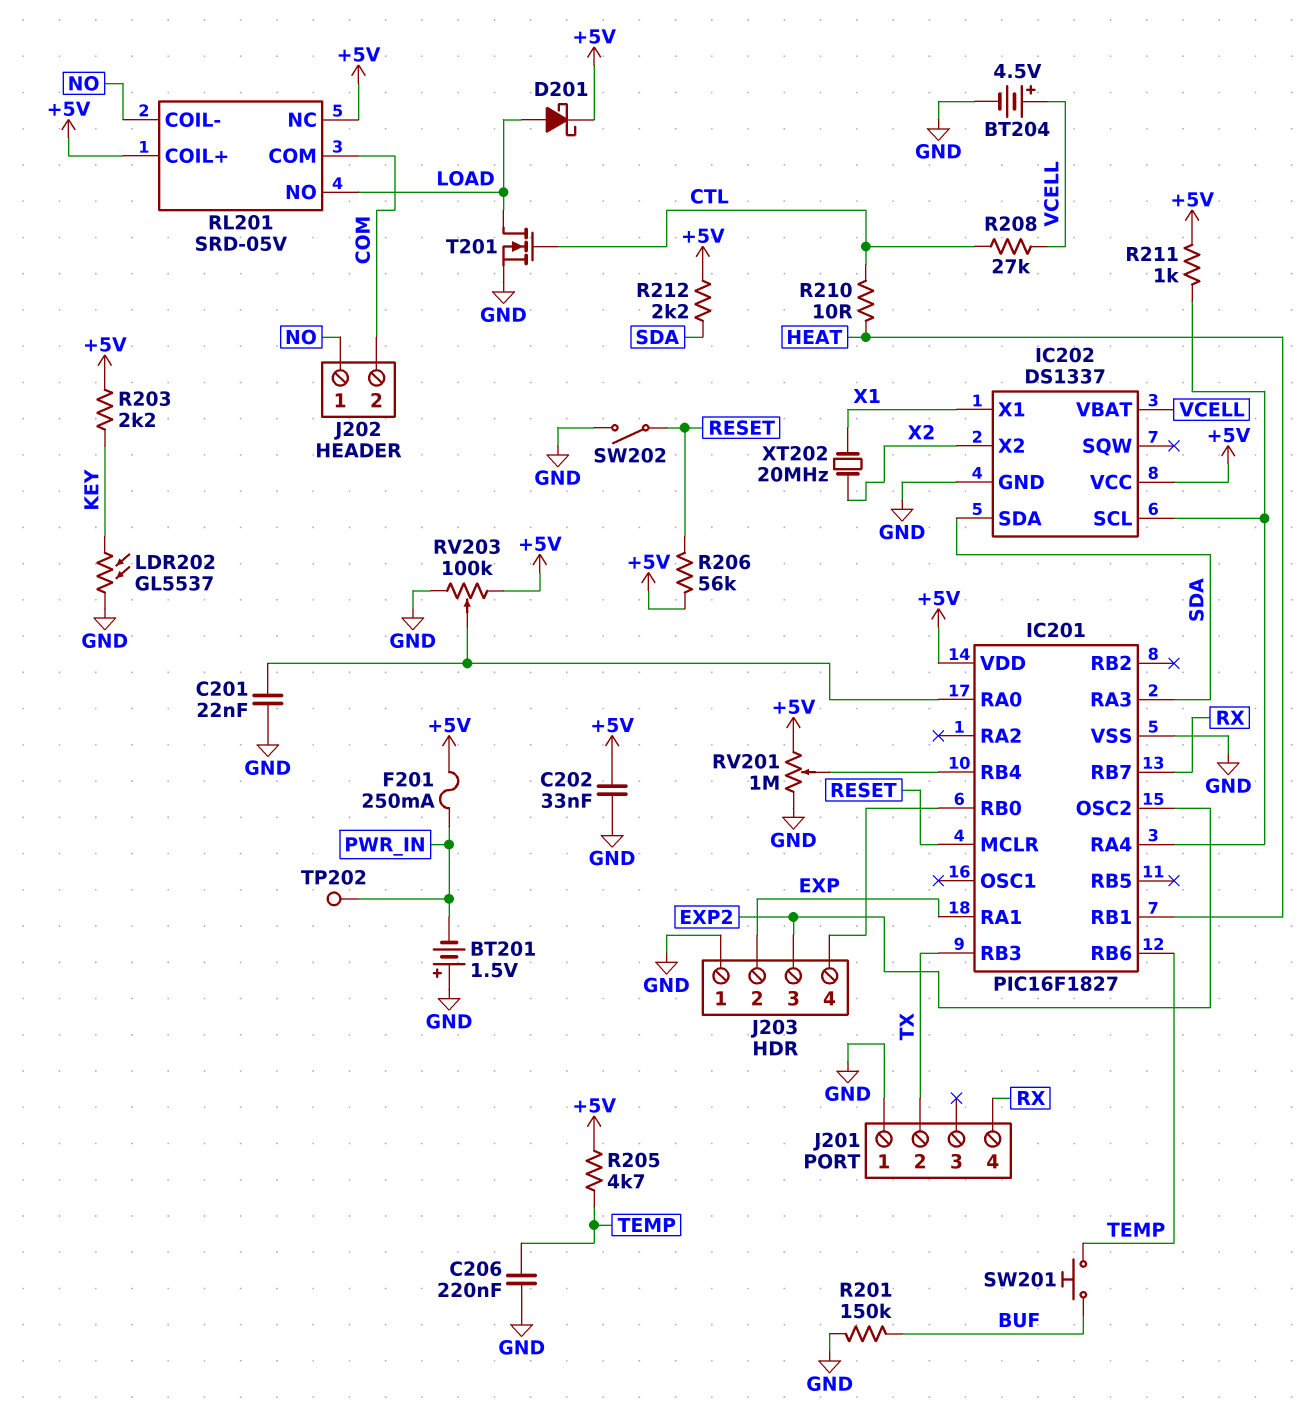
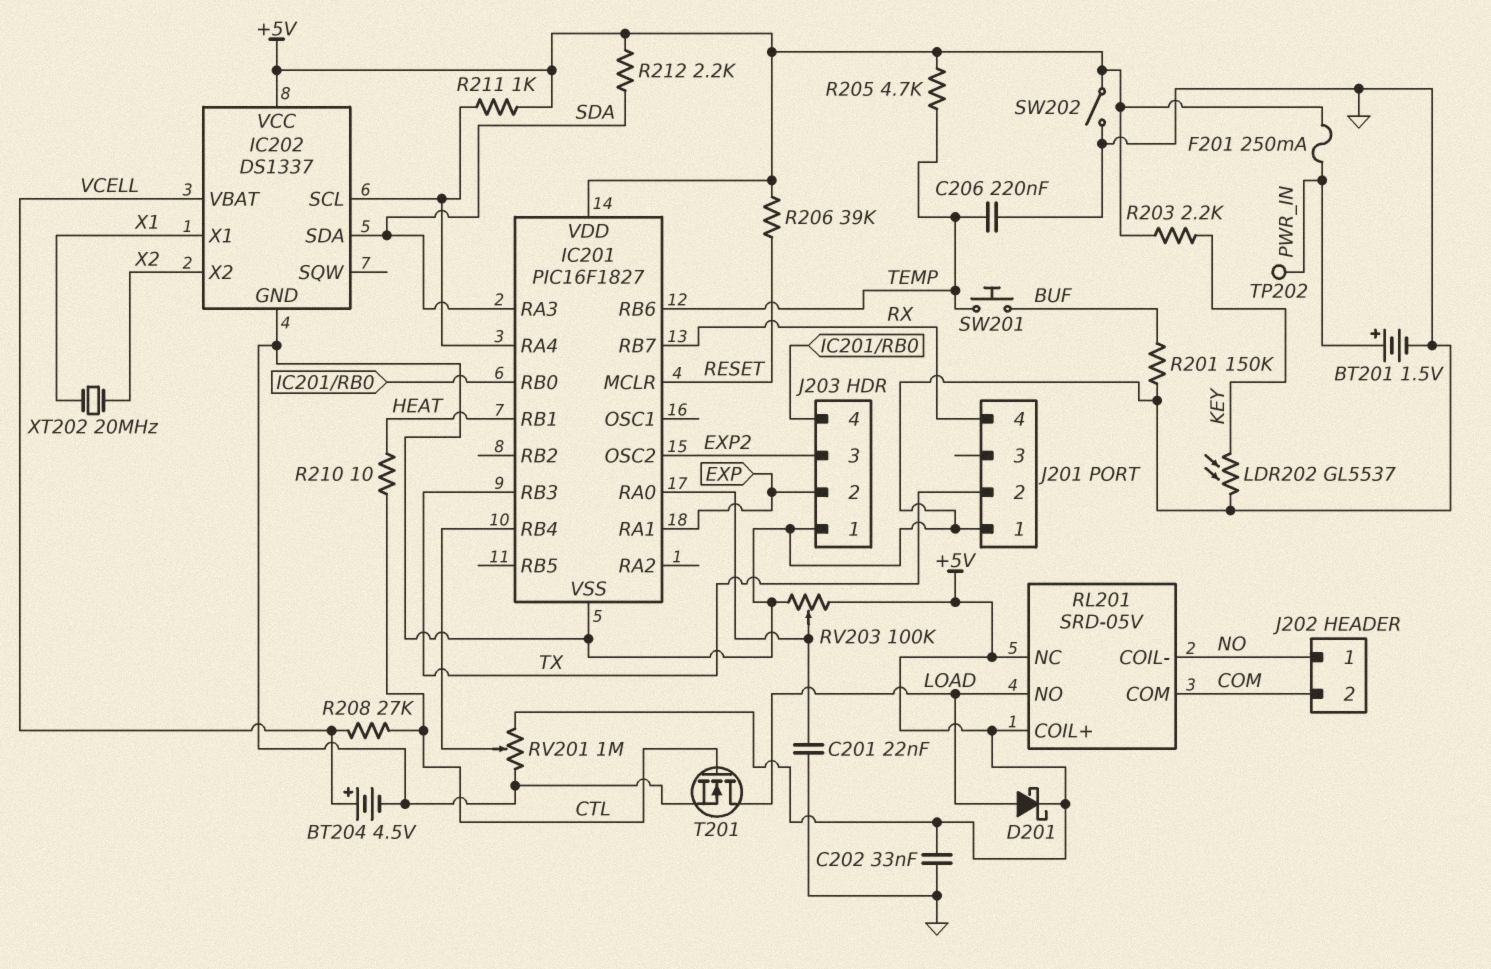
BT201: 1.5V (plus GND, minus PWR_IN) -> 1.5V (plus PWR_IN, minus GND)
R206: 56k (+5V, RESET) -> 39k (+5V, RESET)
SW202: switch (GND, RESET) -> switch (+5V, GND)

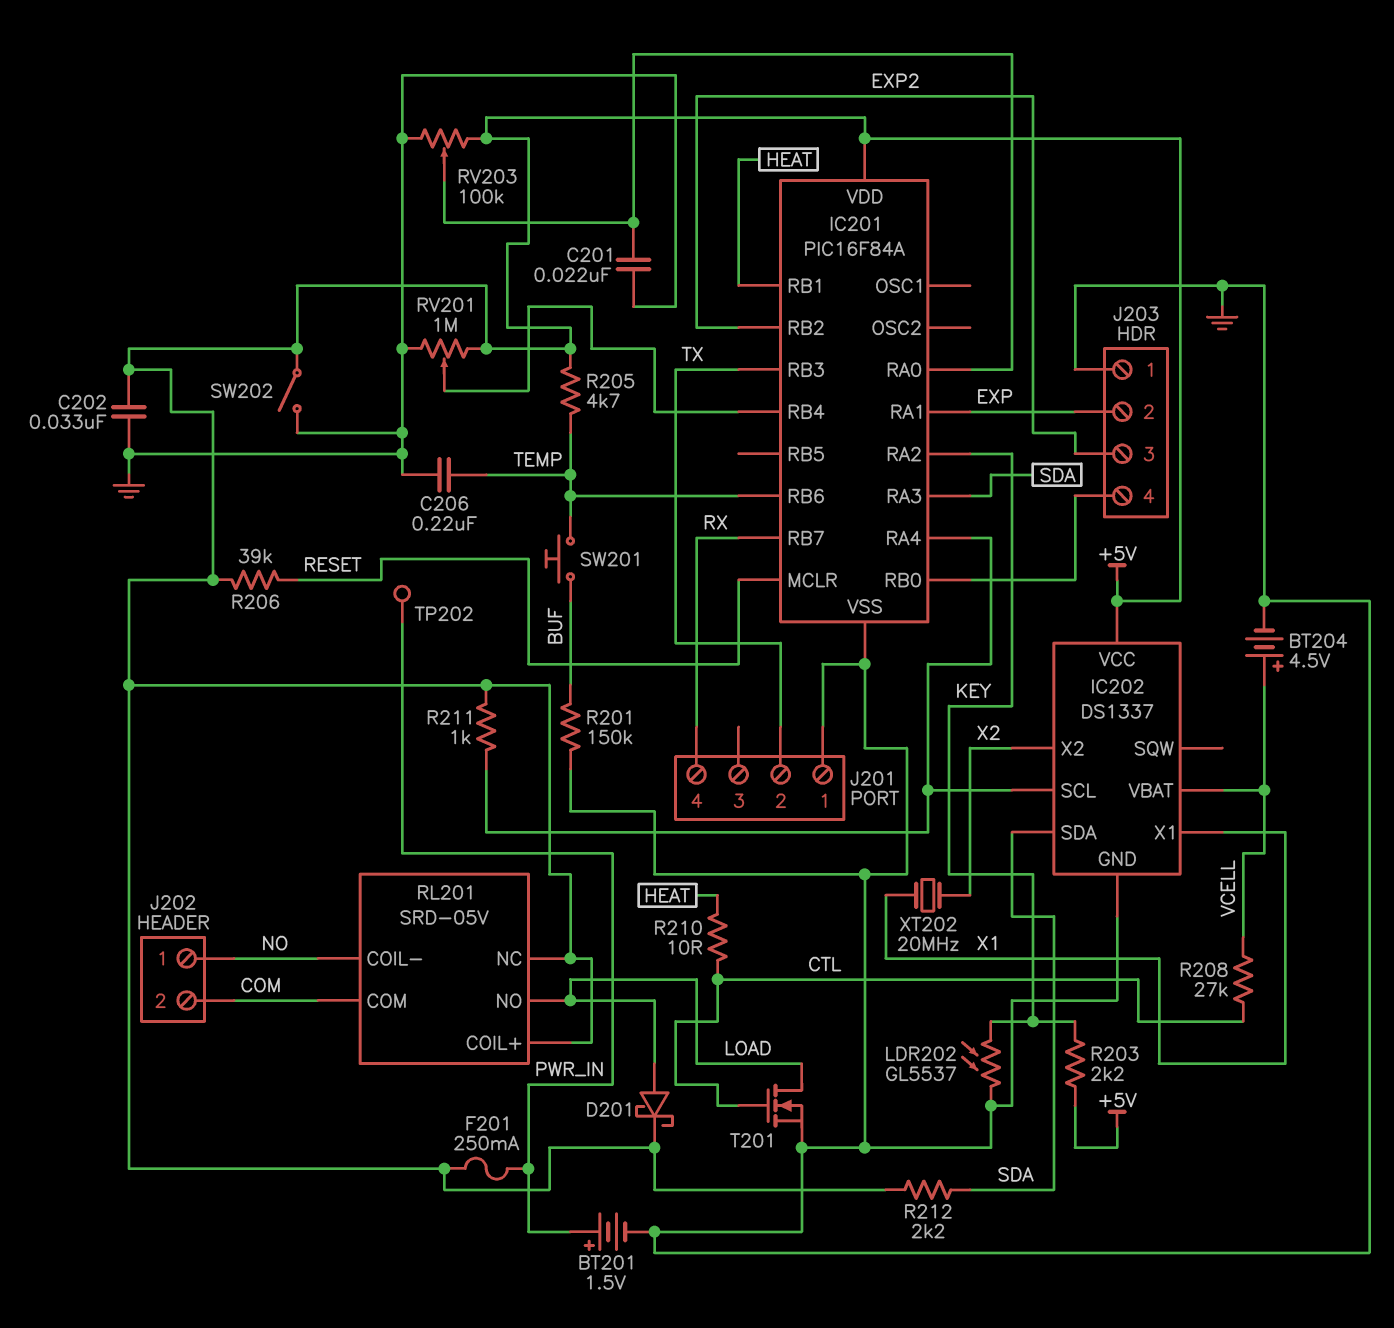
IC201: PIC16F1827 -> PIC16F84A
IC201 pin OSC2: EXP2 -> none
IC201 pin RA2: none -> KEY
IC201 pin RB2: none -> EXP2

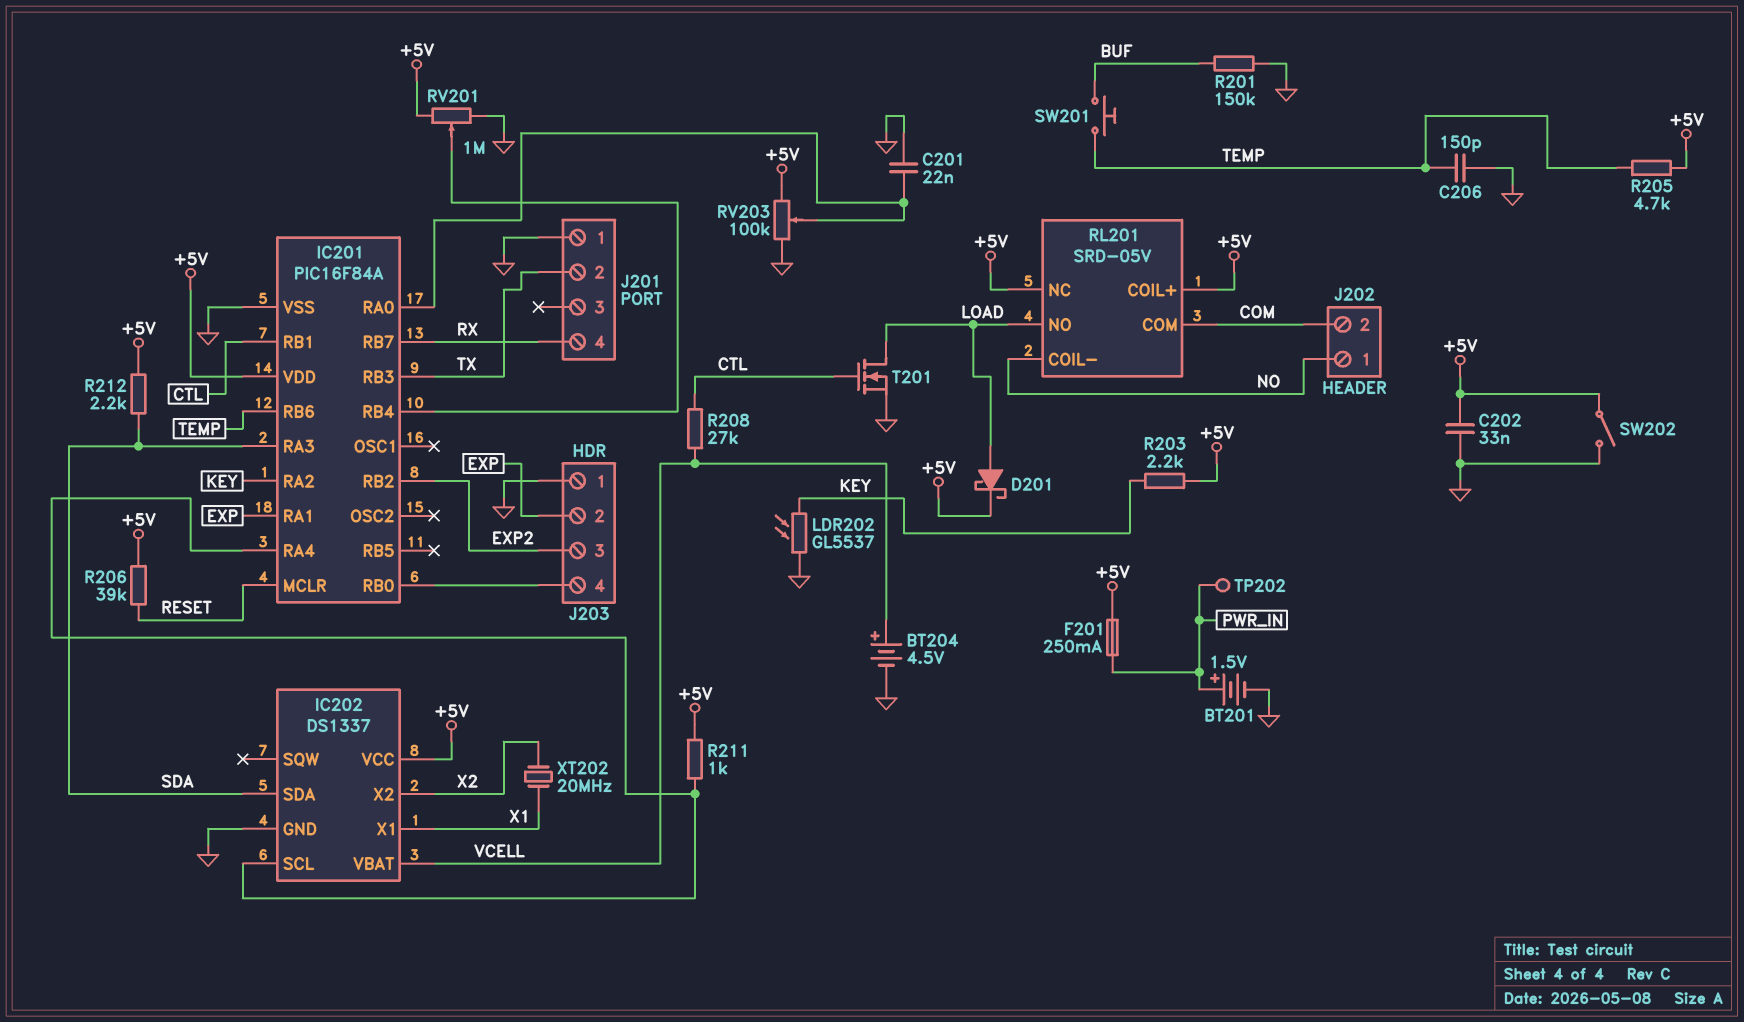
C206: 220nF (GND, TEMP) -> 150pF (GND, TEMP)
IC201 pin RB1: HEAT -> CTL
R210: 10 (CTL, HEAT) -> none

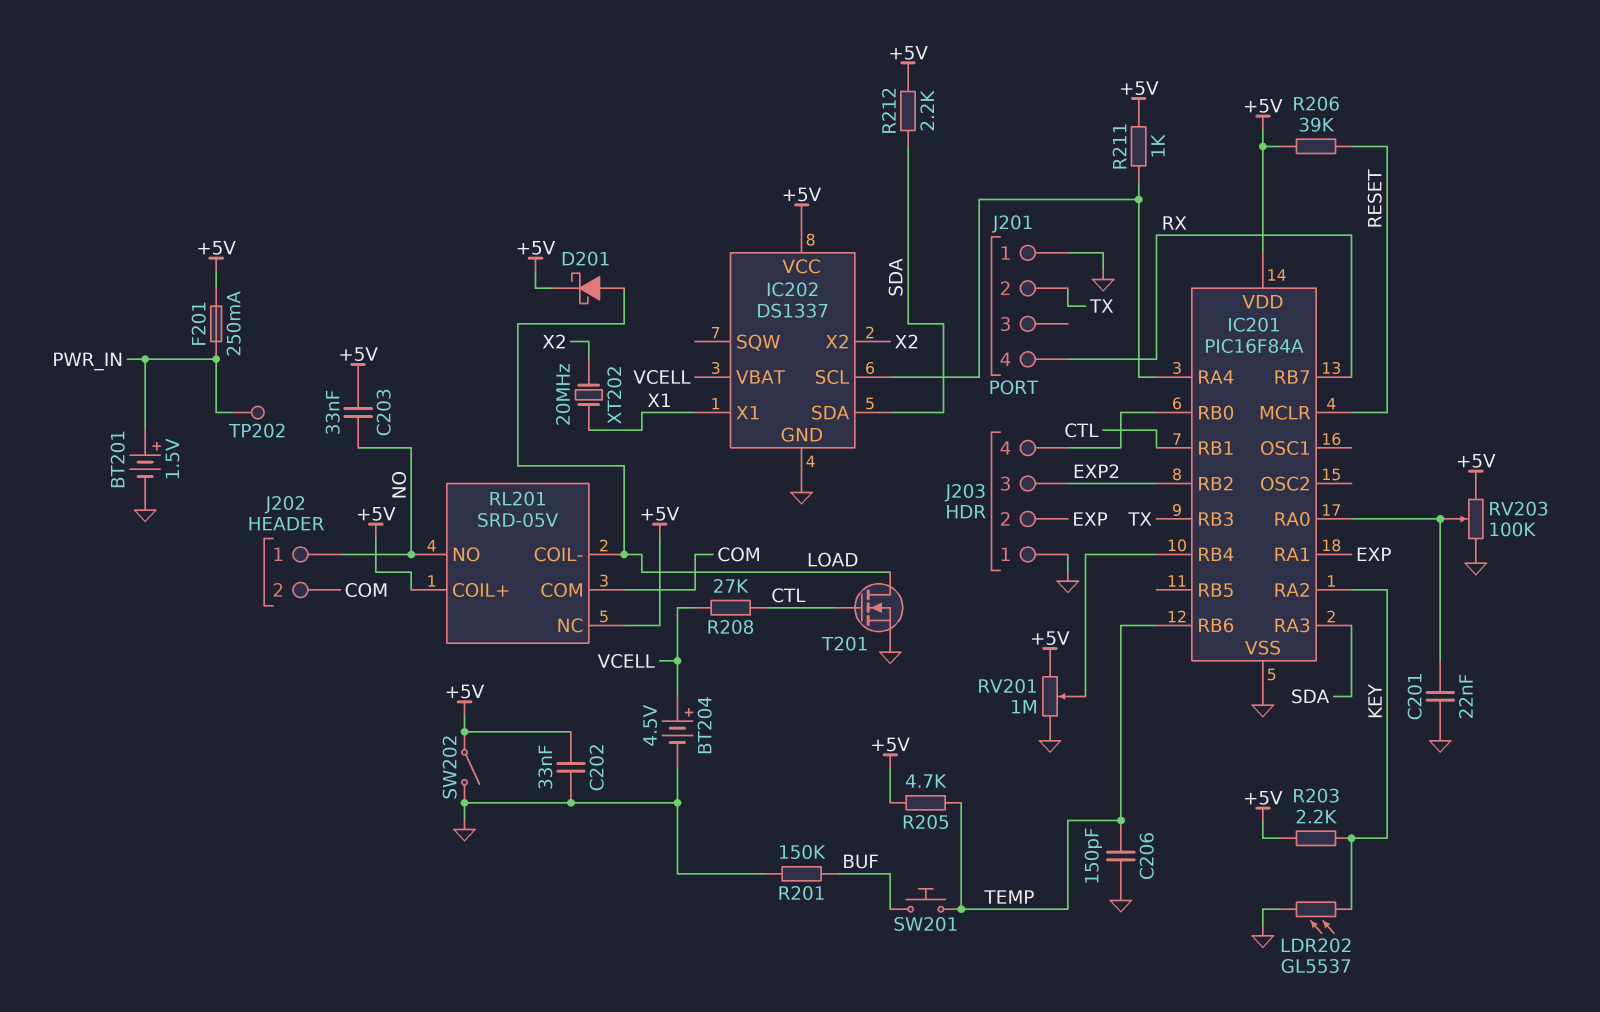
C203: none -> 33nF (+5V, NO)
RL201 pin COIL-: NO -> LOAD
RL201 pin NO: LOAD -> NO

